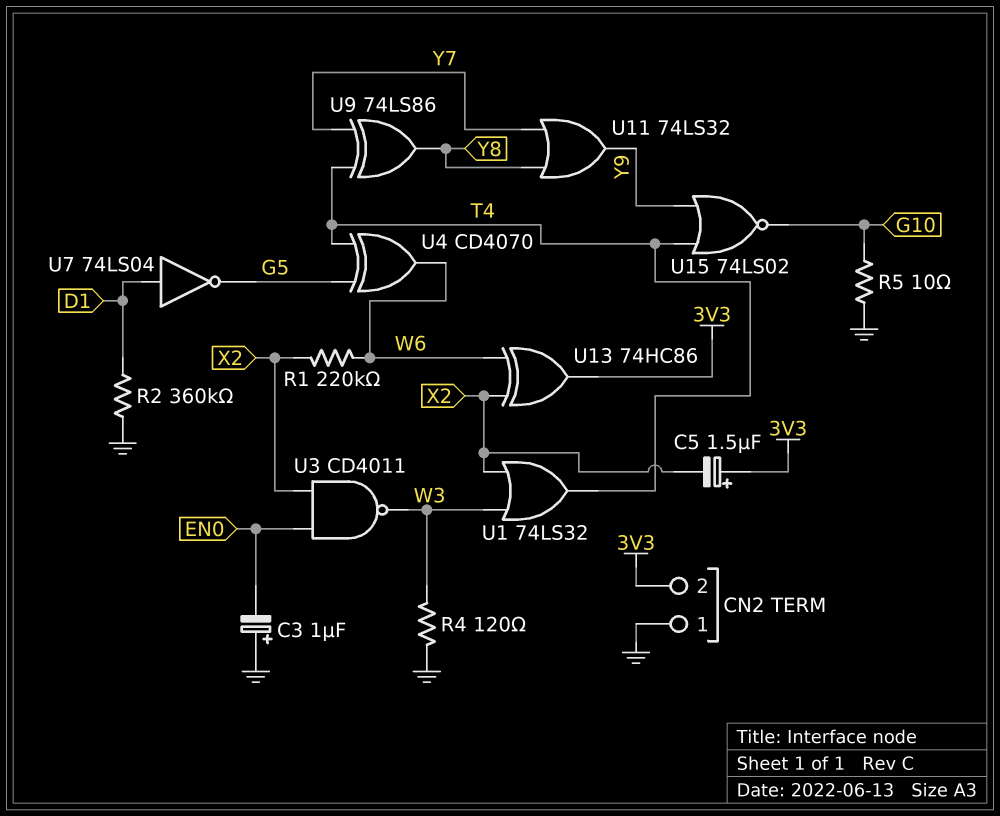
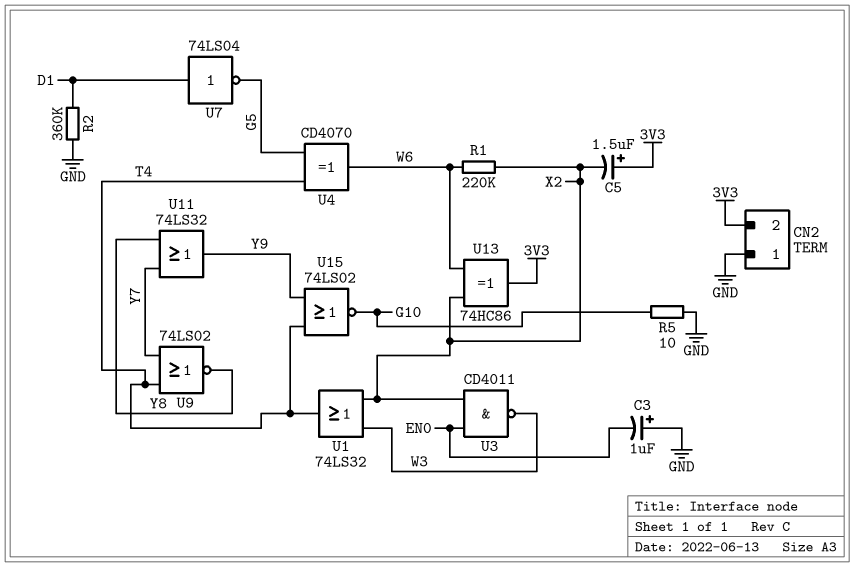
R4: 120 (GND, W3) -> none
U9: XOR 74LS86 (in T4, in Y7, out Y8) -> NOR 74LS02 (in T4, in Y7, out Y8)

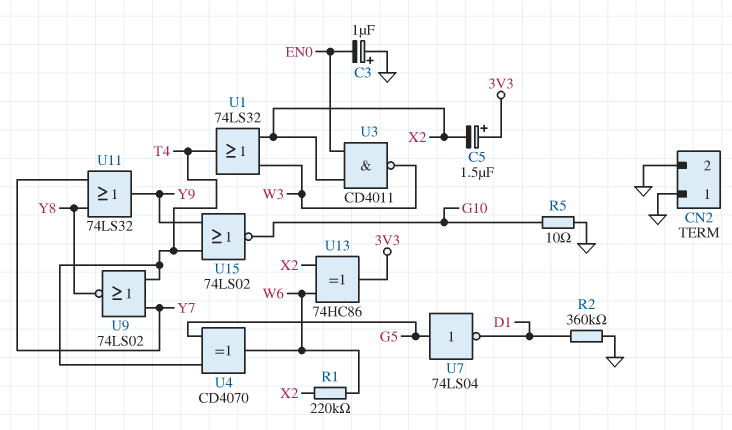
CN2 pin 2: 3V3 -> GND
U7: NOT 74LS04 (in D1, out G5) -> NOT 74LS04 (in G5, out D1)

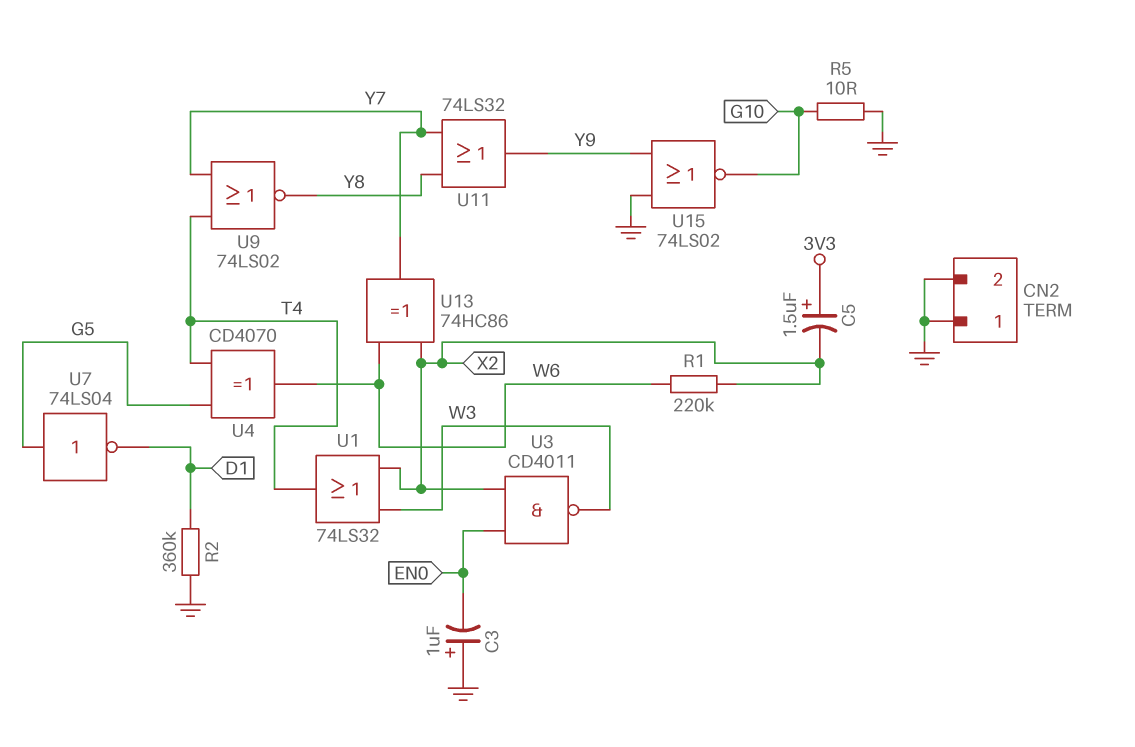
U13: XOR 74HC86 (in W6, in X2, out 3V3) -> XOR 74HC86 (in W6, in X2, out Y7)
U15: NOR 74LS02 (in T4, in Y9, out G10) -> NOR 74LS02 (in GND, in Y9, out G10)

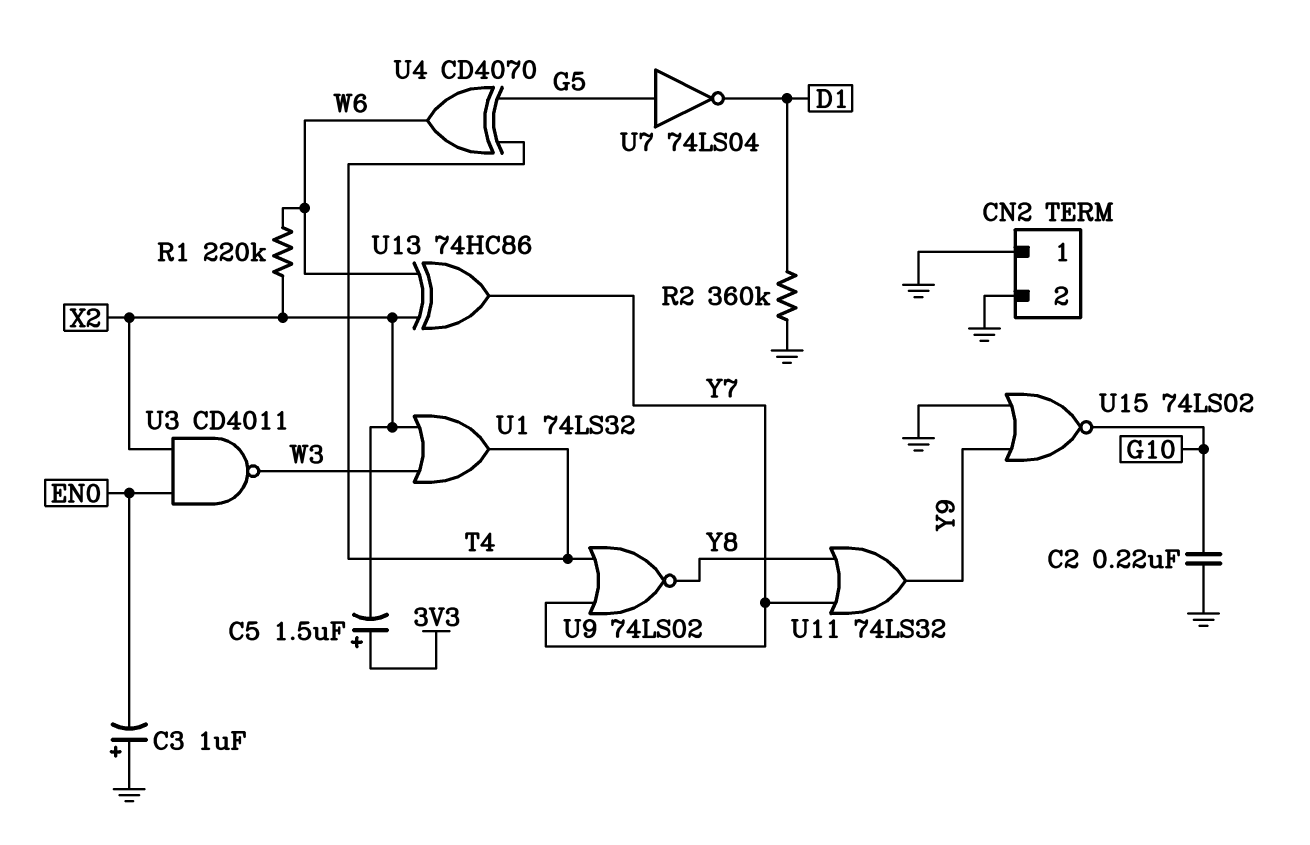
C2: none -> 220nF (G10, GND)
R5: 10 (G10, GND) -> none

